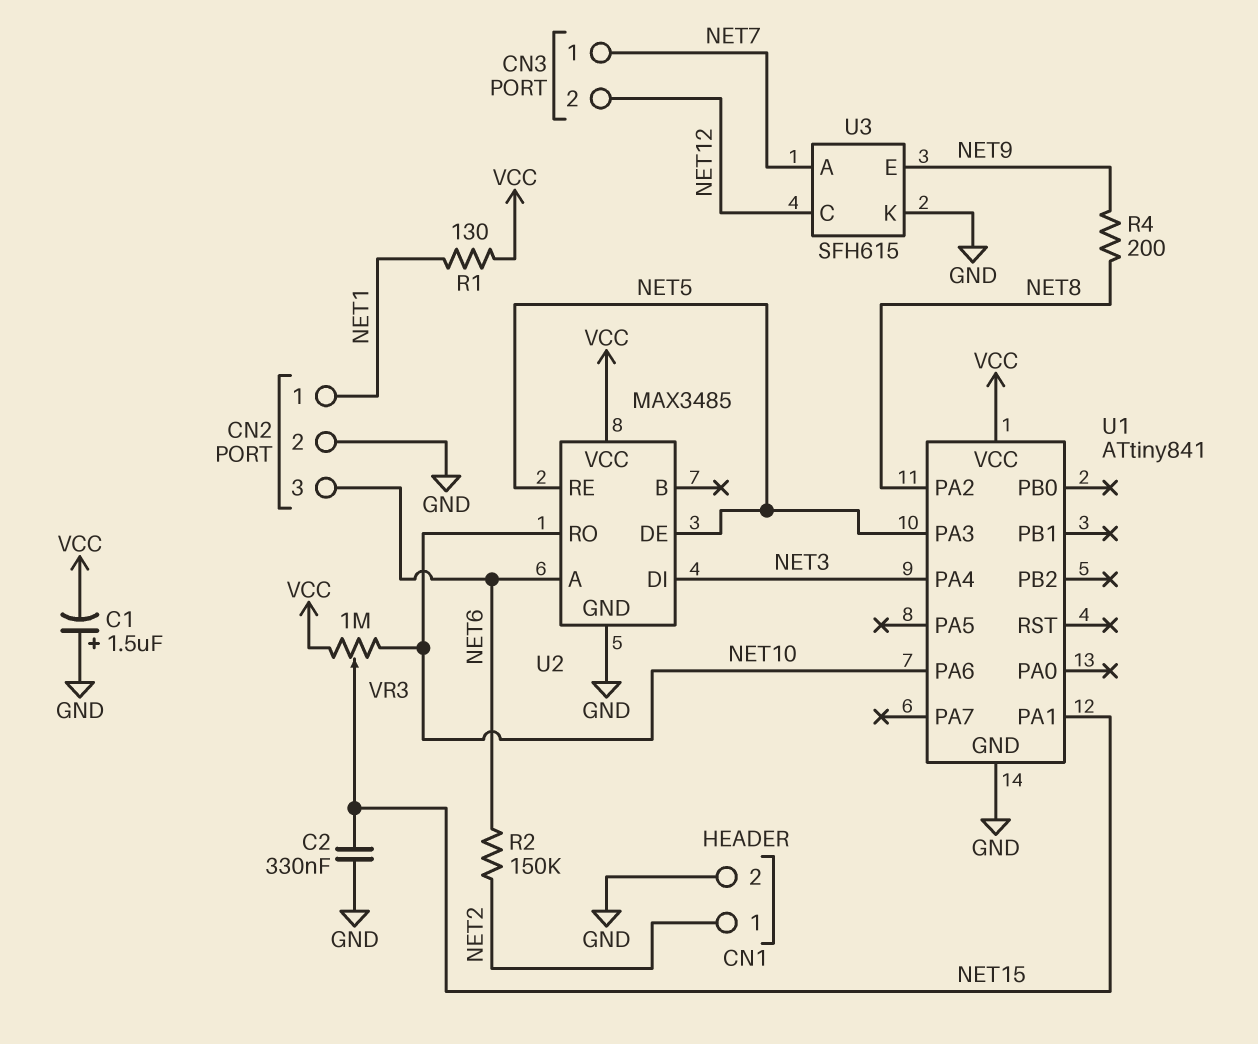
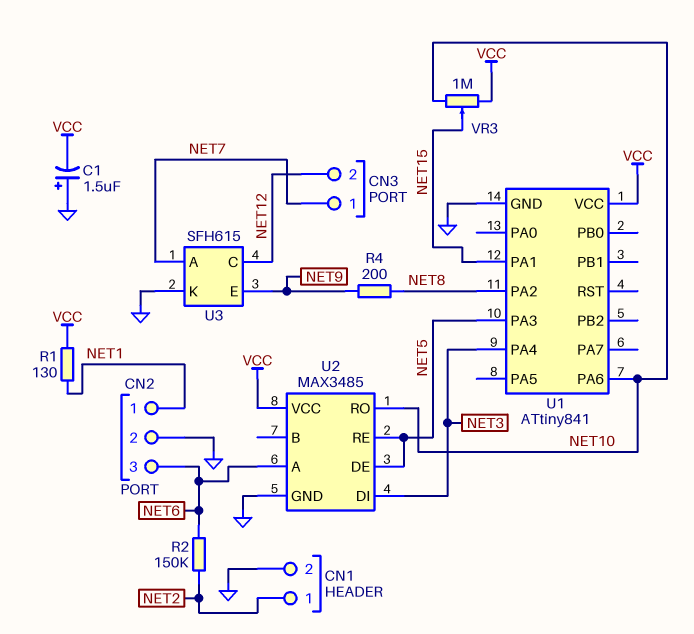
C2: 330nF (GND, NET15) -> none

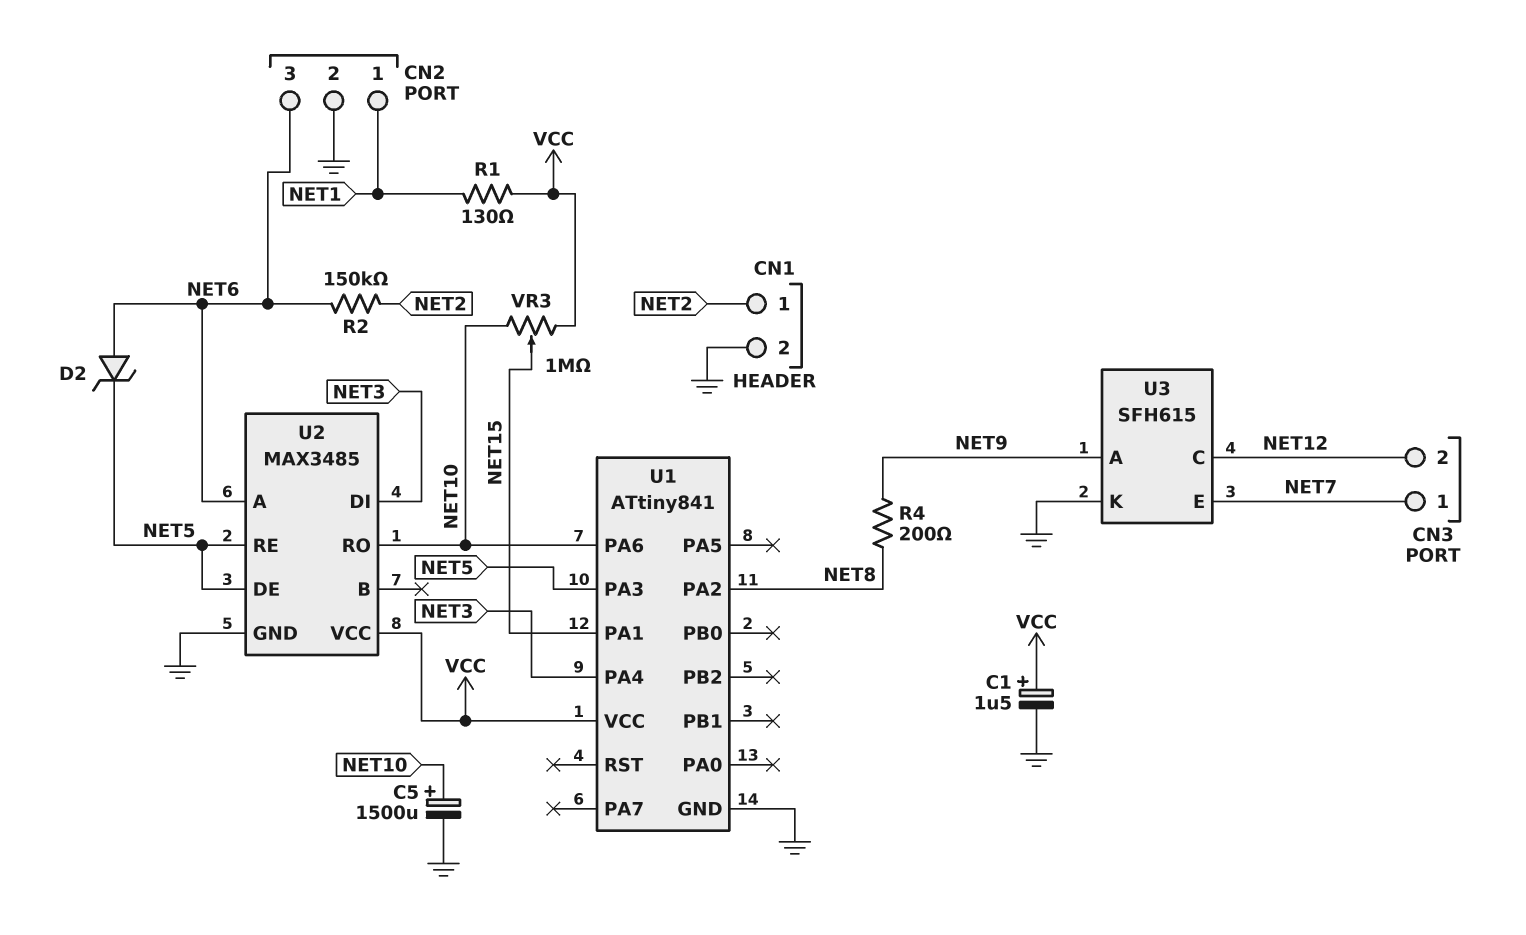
C1: 1.5uF (plus GND, minus VCC) -> 1.5uF (plus VCC, minus GND)
C5: none -> 1500uF (plus NET10, minus GND)
D2: none -> zener (A NET6, K NET5)
U3 pin A: NET7 -> NET9
U3 pin E: NET9 -> NET7

